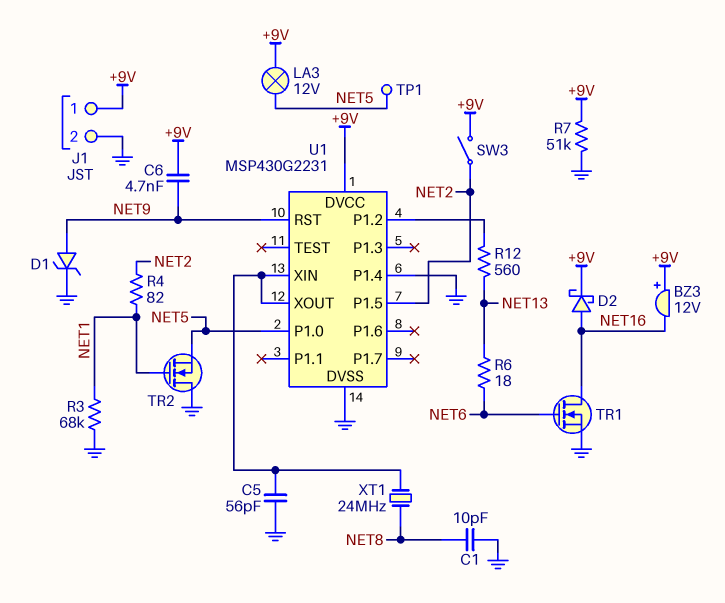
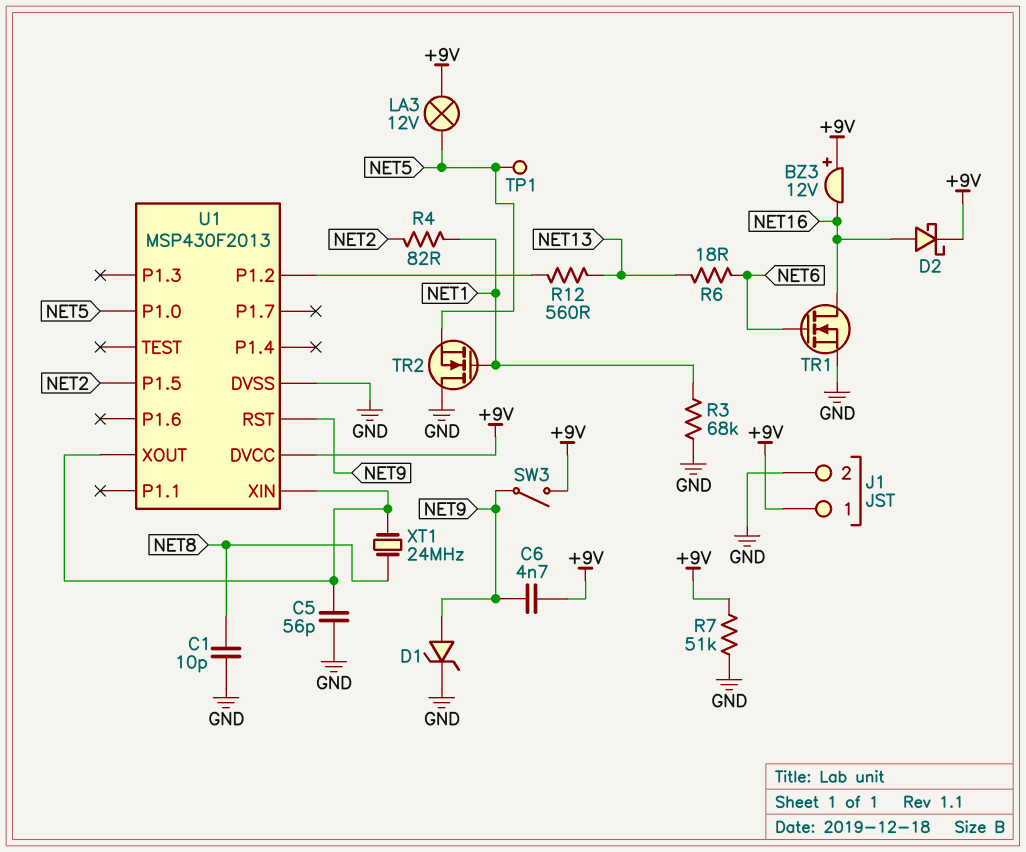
SW3: switch (+9V, NET2) -> switch (+9V, NET9)
U1: MSP430G2231 -> MSP430F2013
U1 pin P1.4: GND -> none

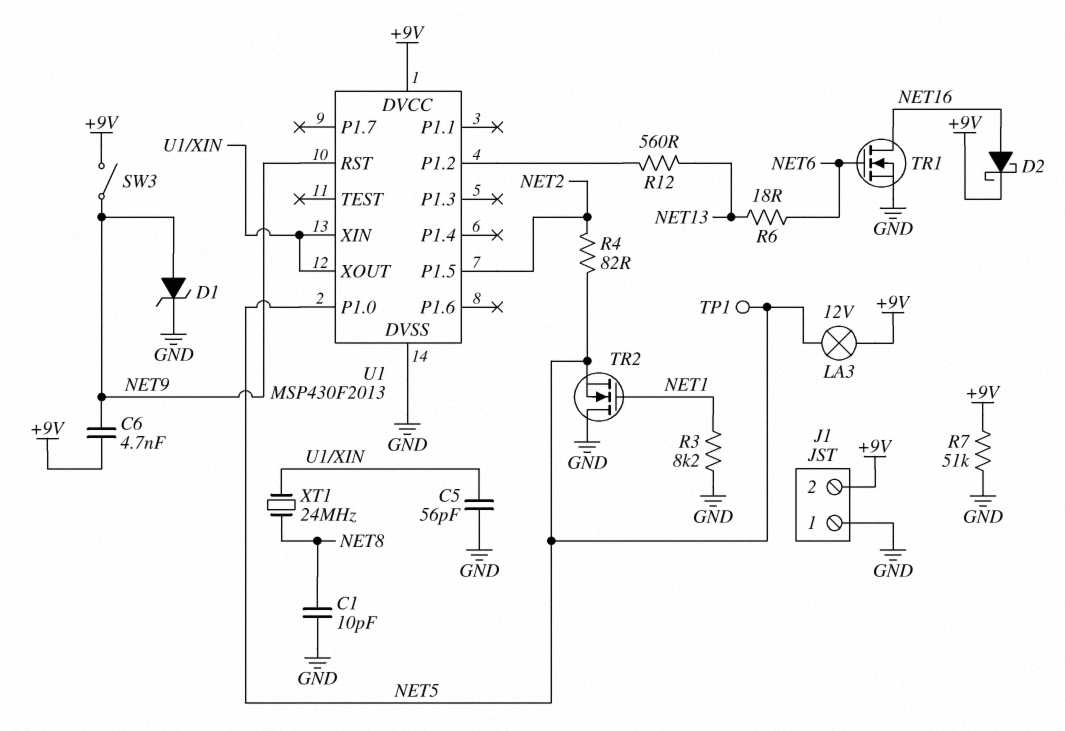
BZ3: buzzer 12V (plus +9V, minus NET16) -> none
J1 pin 1: +9V -> GND
J1 pin 2: GND -> +9V
R3: 68k (GND, NET1) -> 8.2k (GND, NET1)
R4: 82 (NET1, NET2) -> 82 (NET2, NET5)

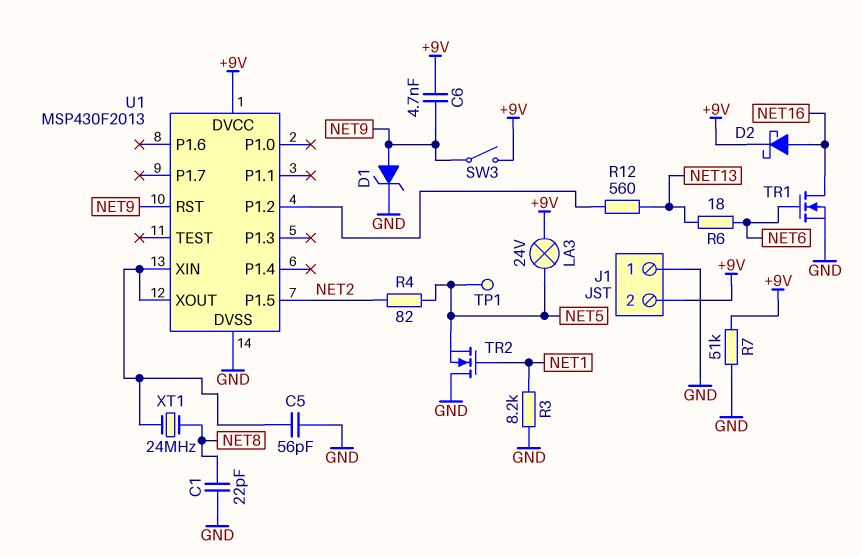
C1: 10pF (GND, NET8) -> 22pF (GND, NET8)
LA3: lamp 12V (+9V, NET5) -> lamp 24V (+9V, NET5)
U1 pin P1.0: NET5 -> none

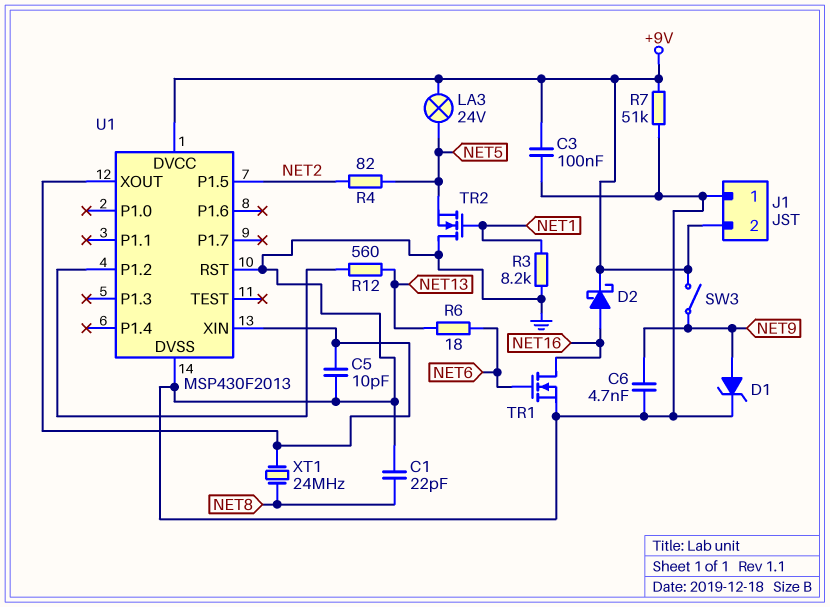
C3: none -> 100nF (+9V, GND)
C5: 56pF (GND, U1/XIN) -> 10pF (GND, U1/XIN)
C6: 4.7nF (+9V, NET9) -> 4.7nF (GND, NET9)
TP1: test point (NET5) -> none
U1 pin RST: NET9 -> GND

